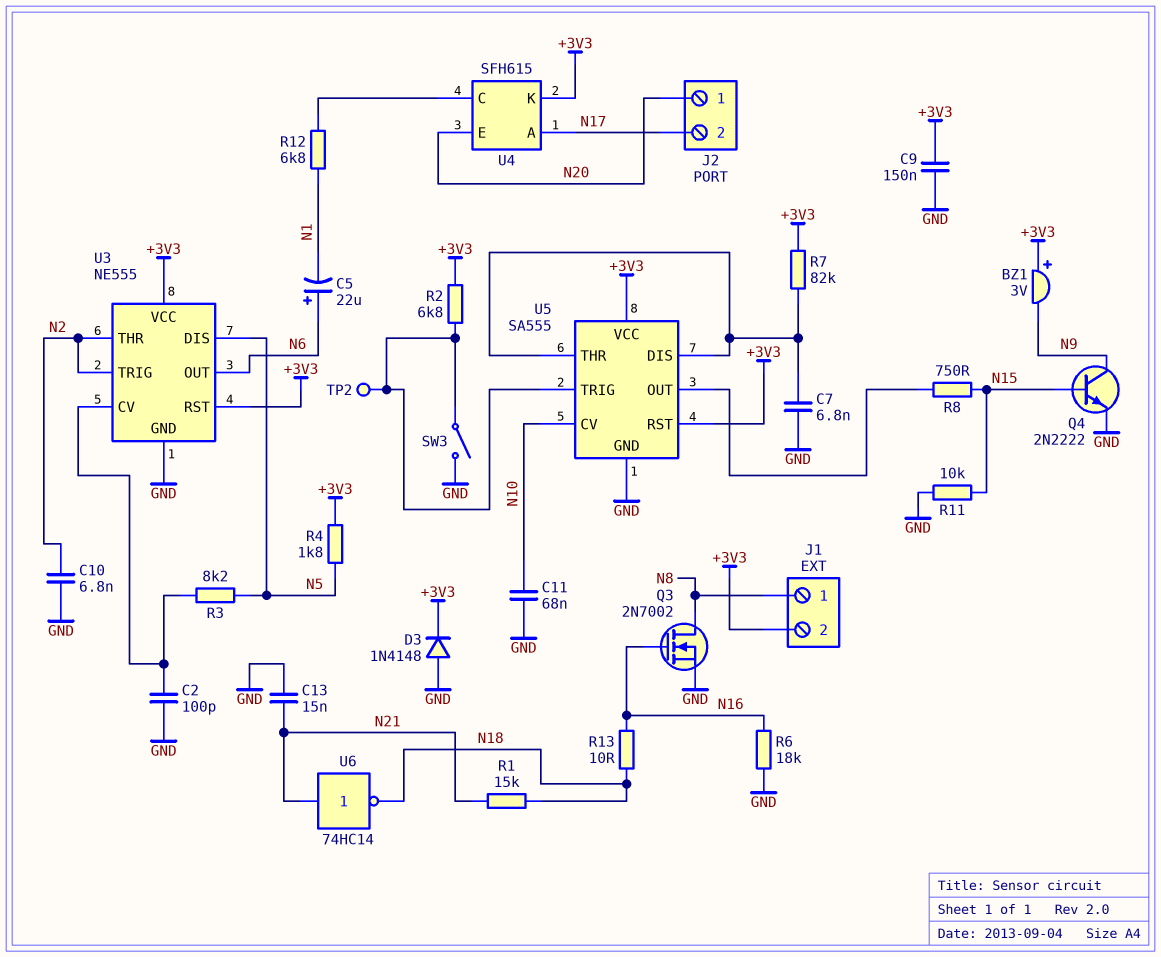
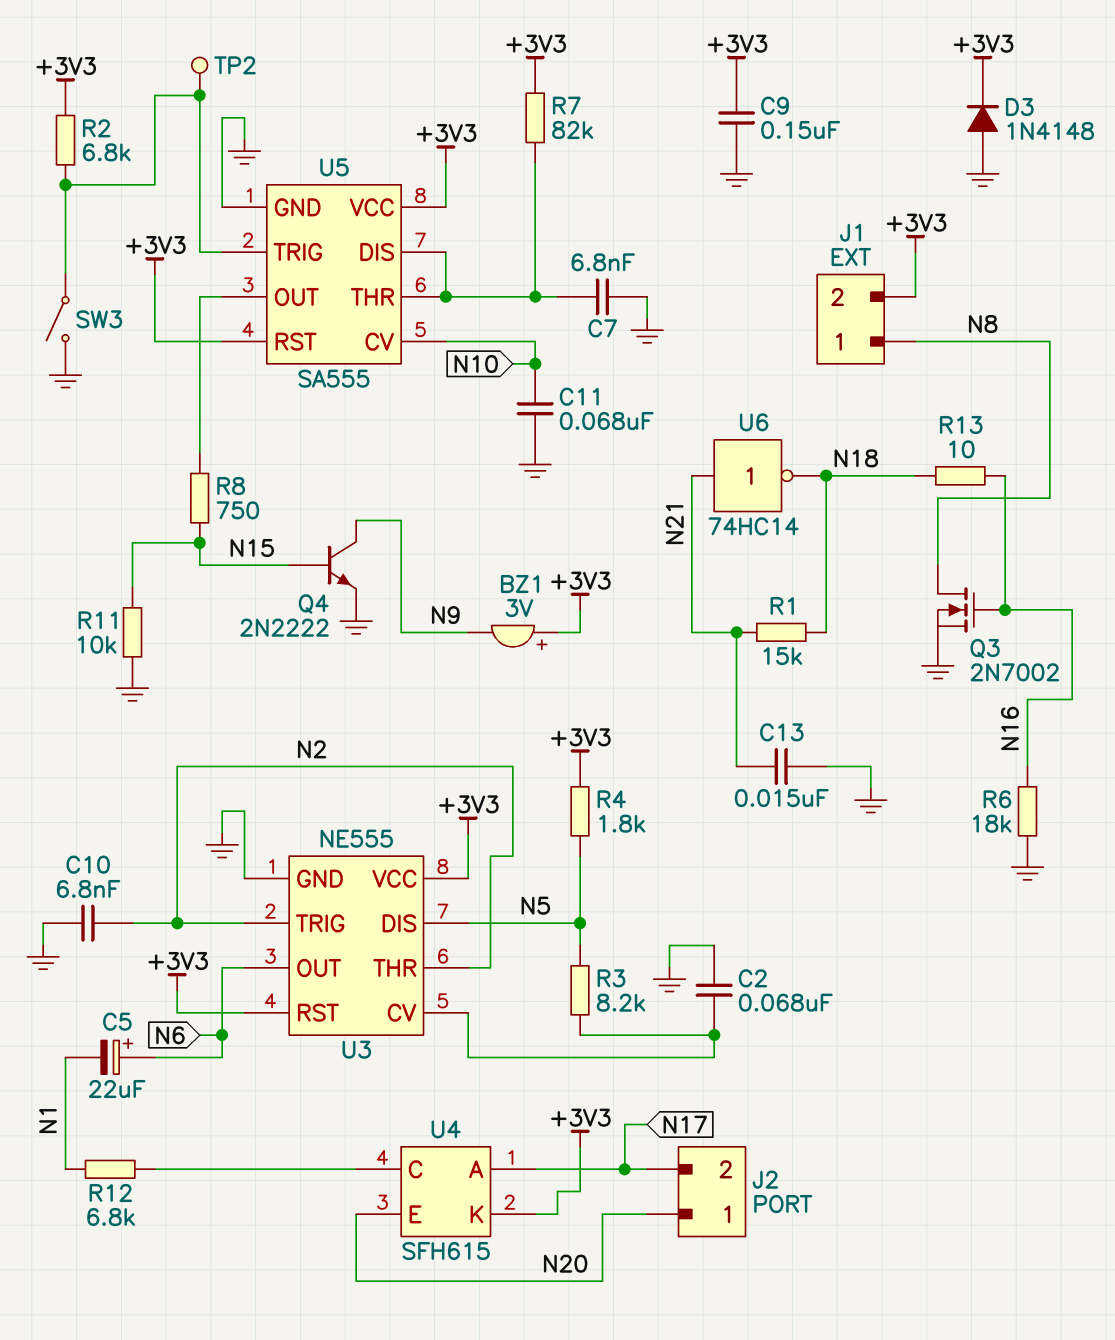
C2: 100pF (GND, U3/CV) -> 68nF (GND, U3/CV)

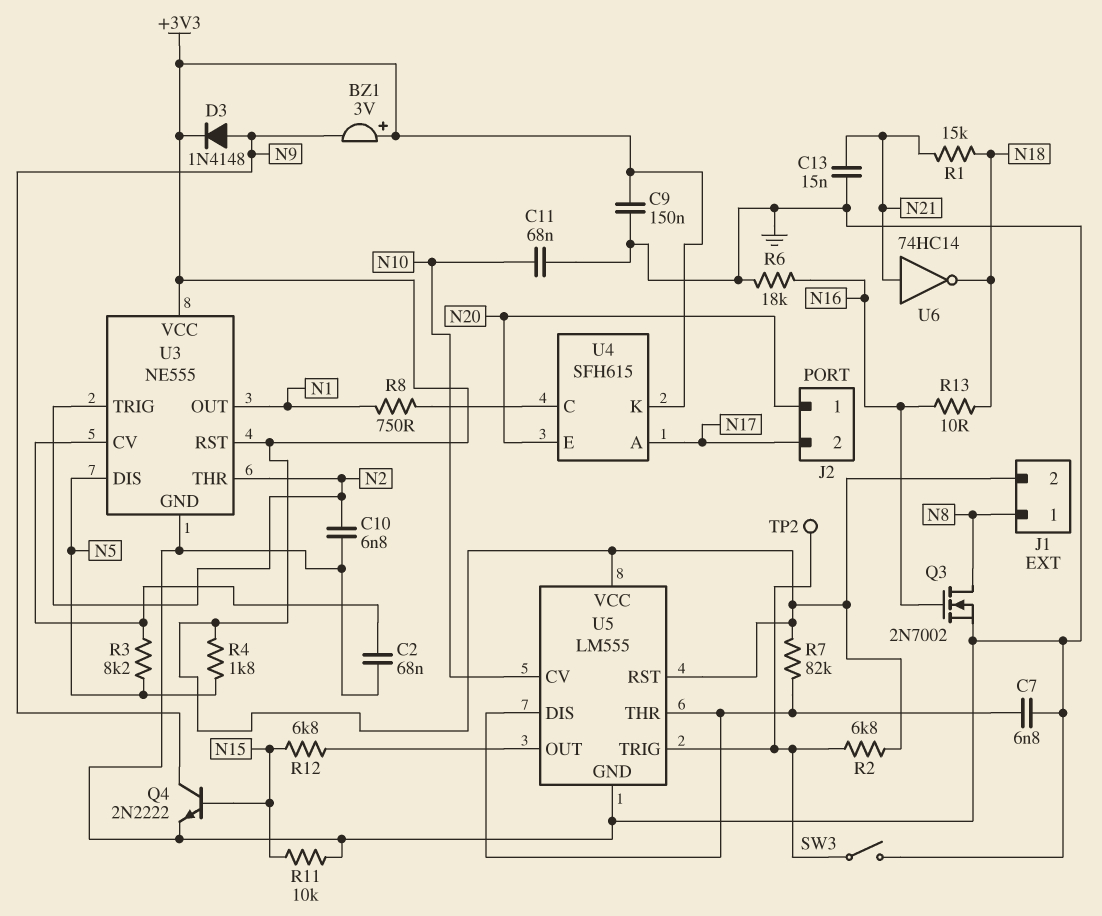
C5: 22uF (plus N6, minus N1) -> none
D3: diode 1N4148 (A GND, K +3V3) -> diode 1N4148 (A N9, K +3V3)
R8: 750 (N15, U5/OUT) -> 750 (N1, U4/C)
R12: 6.8k (N1, U4/C) -> 6.8k (N15, U5/OUT)
U3 pin OUT: N6 -> N1
U5: SA555 -> LM555

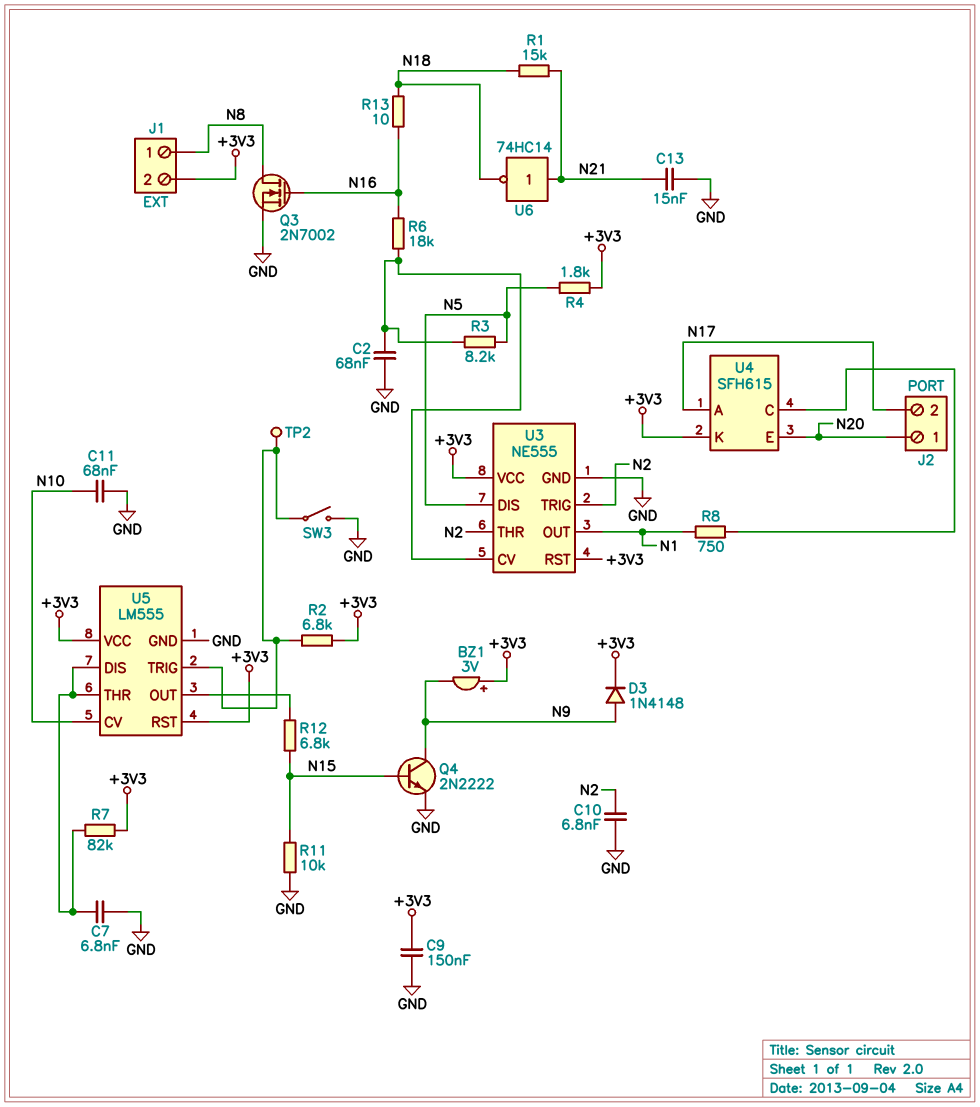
R6: 18k (GND, N16) -> 18k (N16, U3/CV)

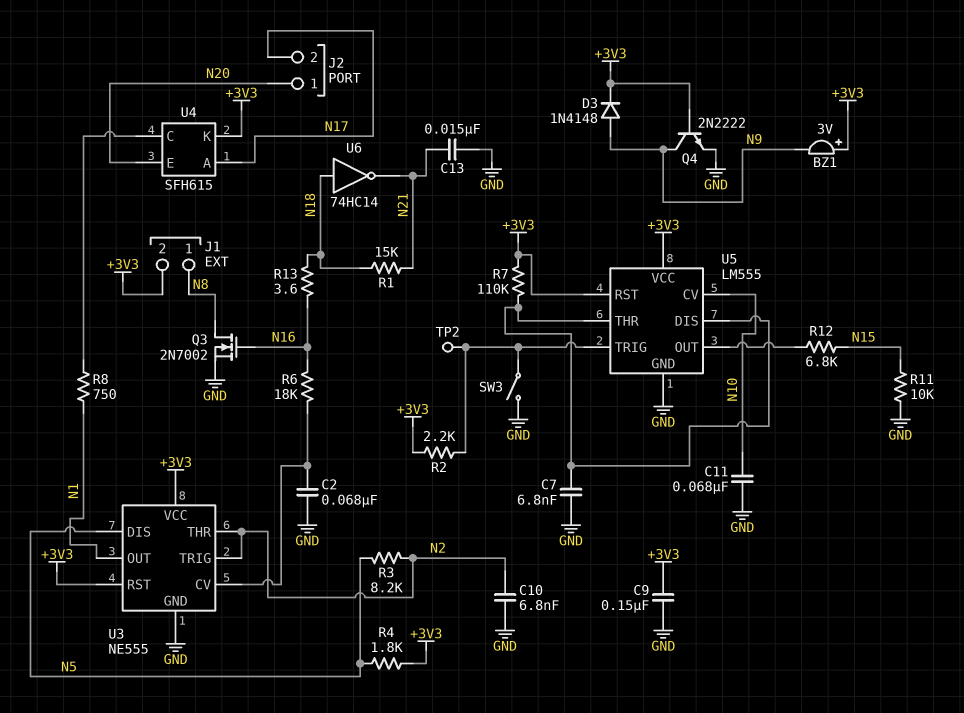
Q4: NPN 2N2222 (B N15, C N9, E GND) -> NPN 2N2222 (B +3V3, C N9, E GND)
R2: 6.8k (+3V3, U5/TRIG) -> 2.2k (+3V3, U5/TRIG)
R3: 8.2k (N5, U3/CV) -> 8.2k (N2, N5)
R7: 82k (+3V3, U5/DIS) -> 110k (+3V3, U5/DIS)
R13: 10 (N16, N18) -> 3.6 (N16, N18)
U6: NOT 74HC14 (in N21, out N18) -> NOT 74HC14 (in N18, out N21)

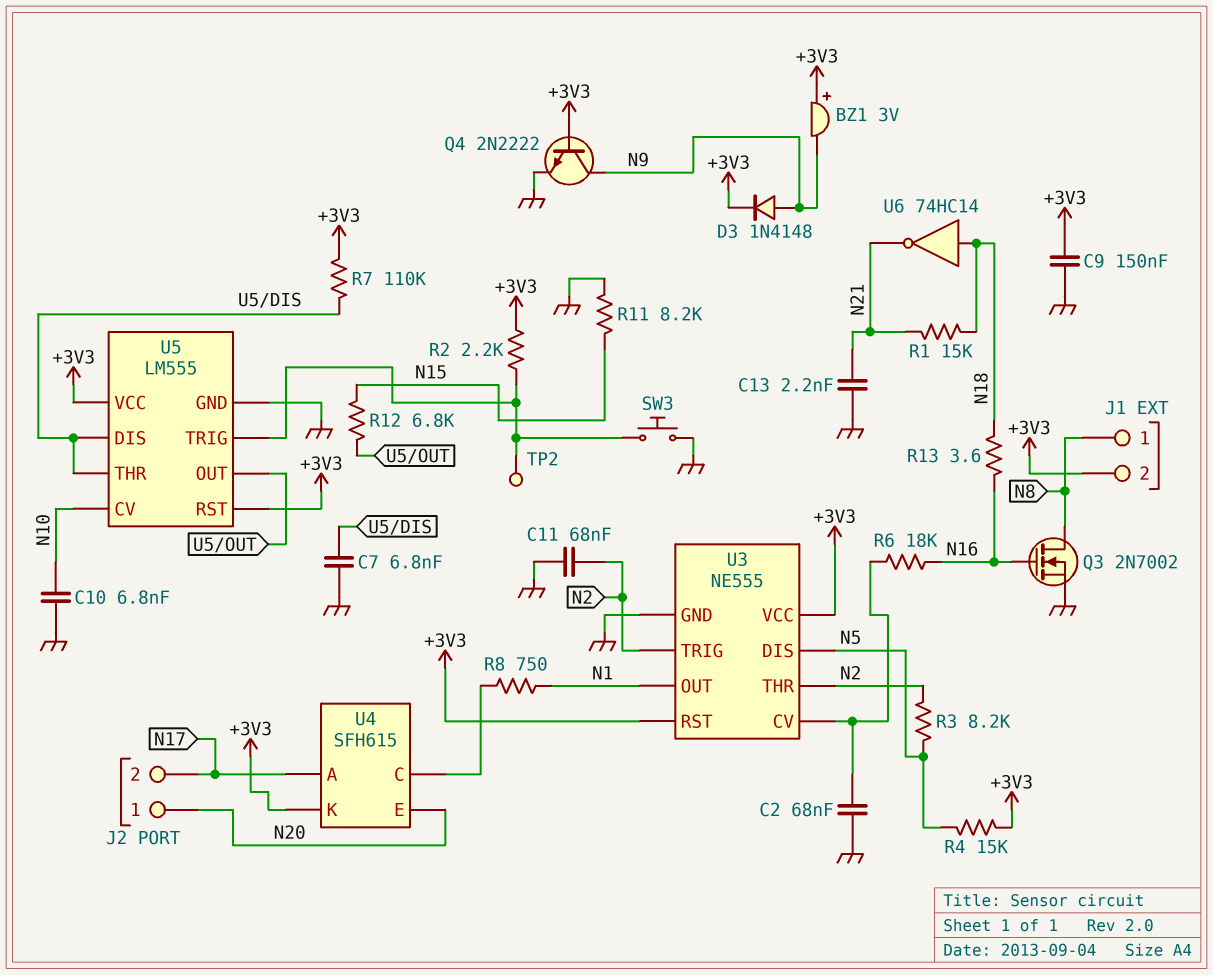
C10: 6.8nF (GND, N2) -> 6.8nF (GND, N10)
C11: 68nF (GND, N10) -> 68nF (GND, N2)
C13: 15nF (GND, N21) -> 2.2nF (GND, N21)
R4: 1.8k (+3V3, N5) -> 15k (+3V3, N5)
R11: 10k (GND, N15) -> 8.2k (GND, N15)
SW3: switch (GND, U5/TRIG) -> button (GND, U5/TRIG)

